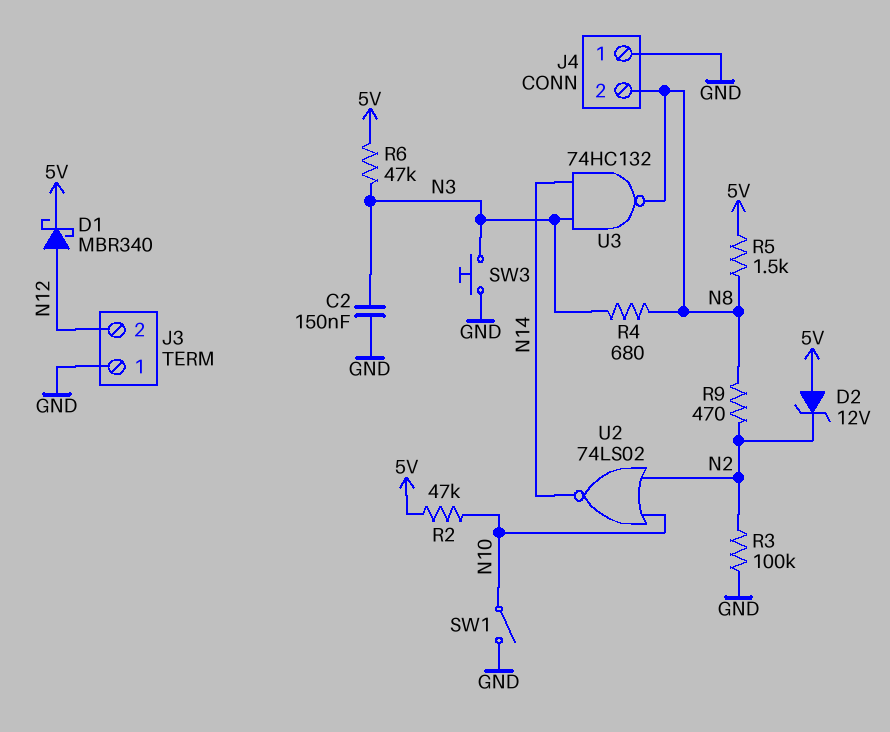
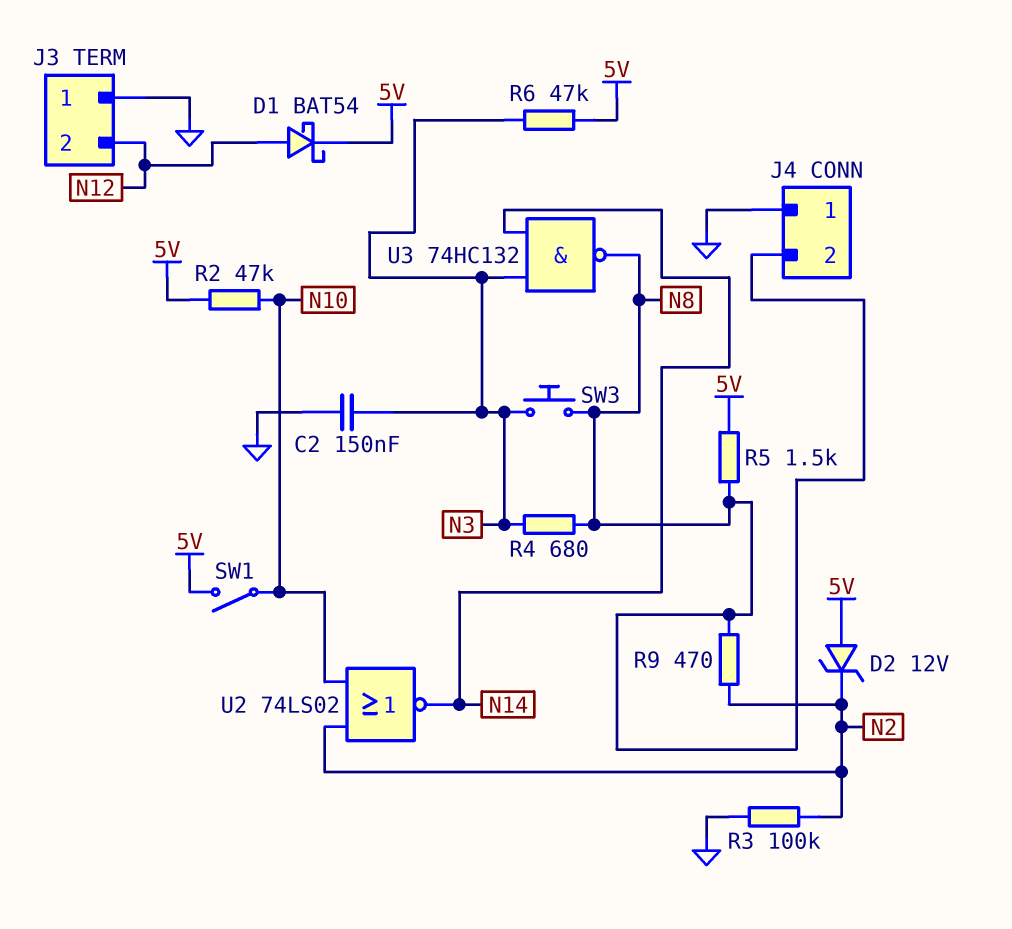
D1: schottky MBR340 (A N12, K 5V) -> schottky BAT54 (A N12, K 5V)
SW1: switch (GND, N10) -> switch (5V, N10)
SW3: button (GND, N3) -> button (N3, N8)

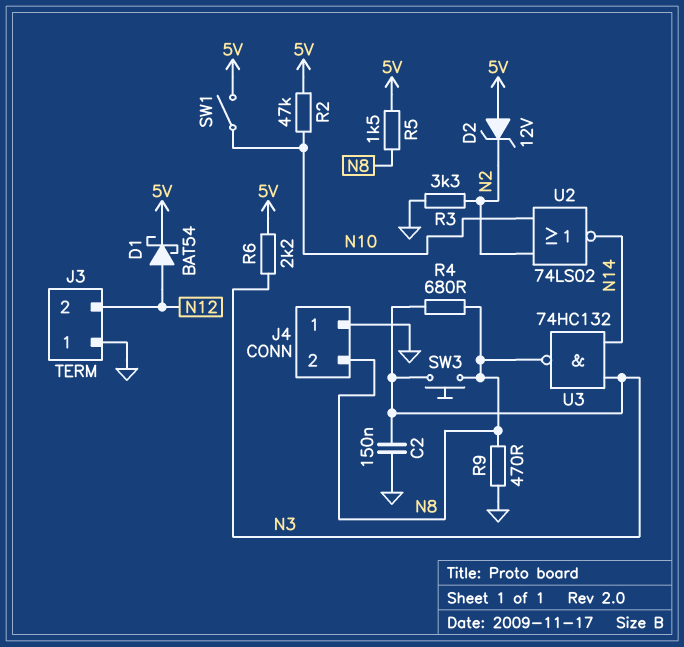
R3: 100k (GND, N2) -> 3.3k (GND, N2)
R6: 47k (5V, N3) -> 2.2k (5V, N3)
R9: 470 (N2, N8) -> 470 (GND, N8)

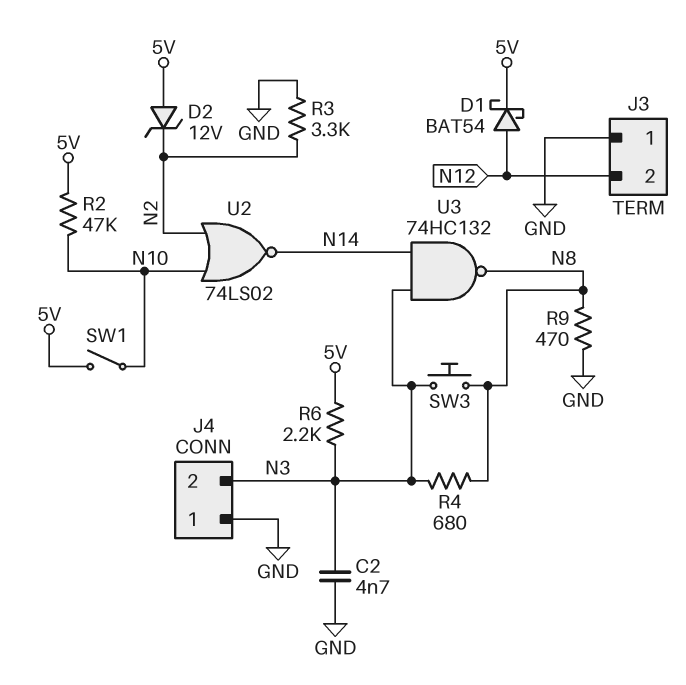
C2: 150nF (GND, N3) -> 4.7nF (GND, N3)
J4 pin 2: N8 -> N3
R5: 1.5k (5V, N8) -> none

